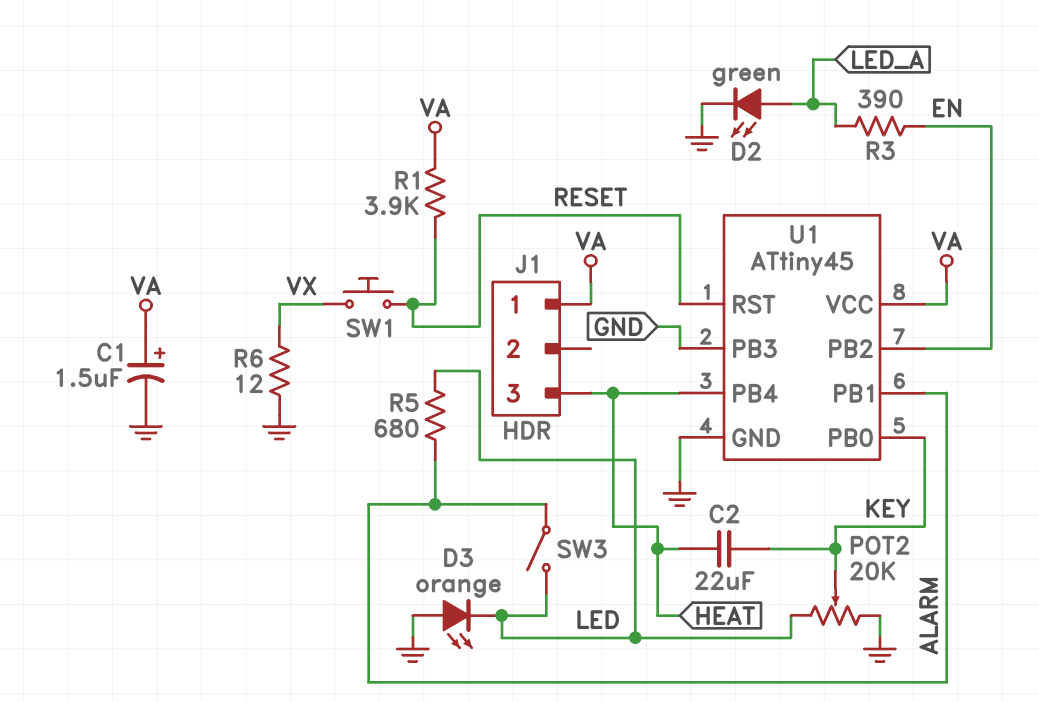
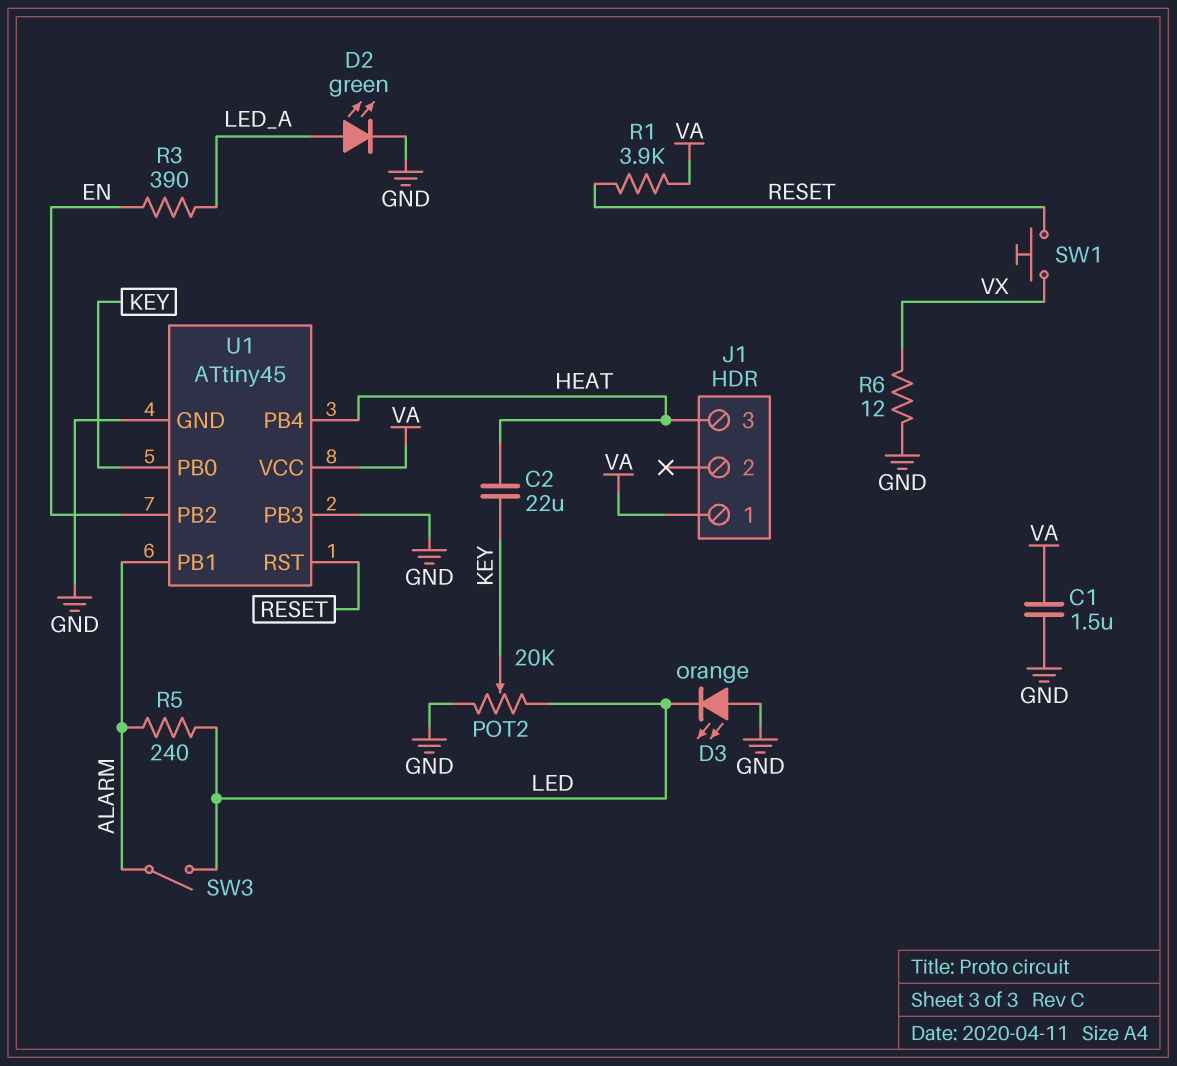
C1: 1.5uF (plus VA, minus GND) -> 1.5uF (GND, VA)
R5: 680 (ALARM, LED) -> 240 (ALARM, LED)

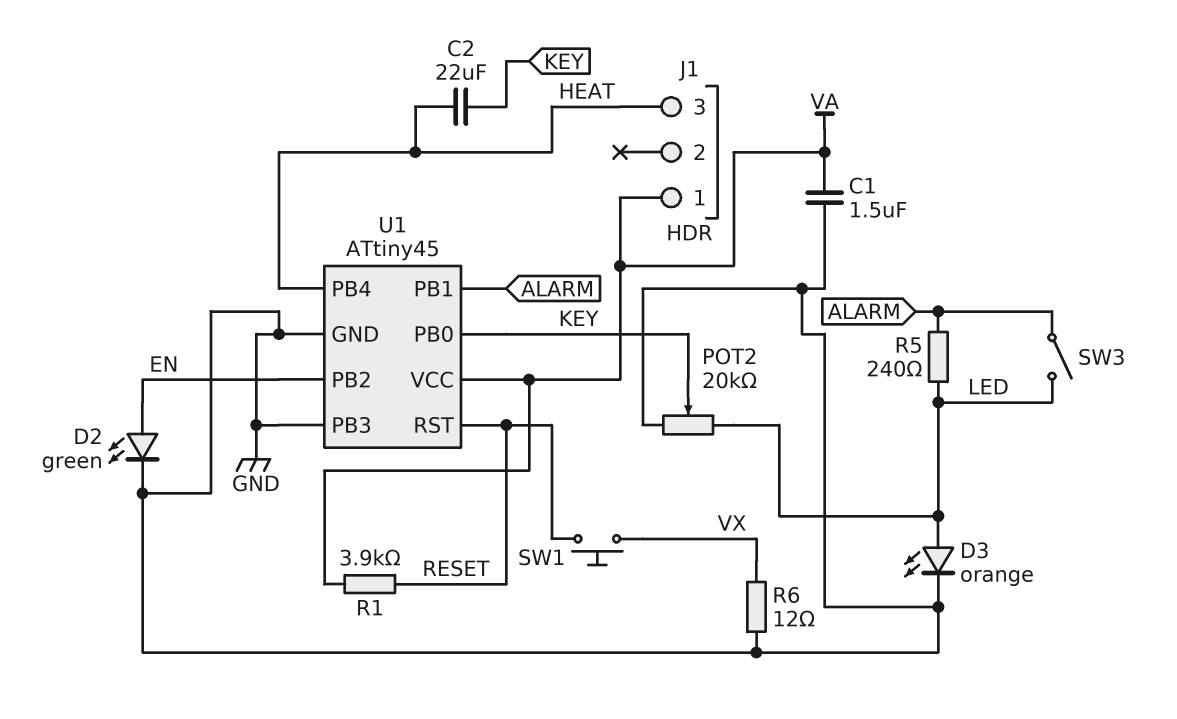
D2: LED green (A LED_A, K GND) -> LED green (A EN, K GND)
D3: LED orange (A GND, K LED) -> LED orange (A LED, K GND)
R3: 390 (EN, LED_A) -> none

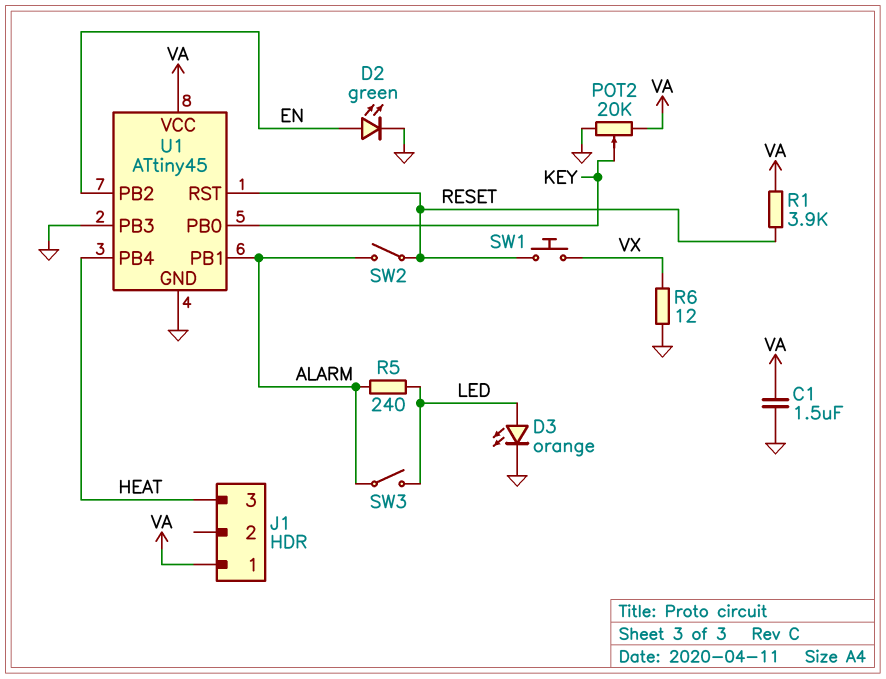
C2: 22uF (HEAT, KEY) -> none
POT2: 20k (GND, LED, wiper KEY) -> 20k (GND, VA, wiper KEY)
SW2: none -> switch (ALARM, RESET)

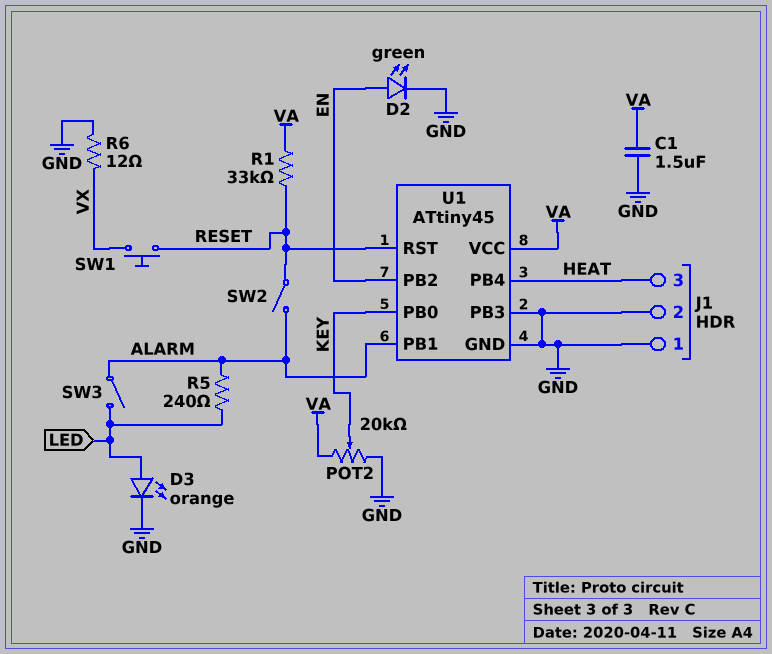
J1 pin 1: VA -> GND
J1 pin 2: none -> GND
R1: 3.9k (RESET, VA) -> 33k (RESET, VA)

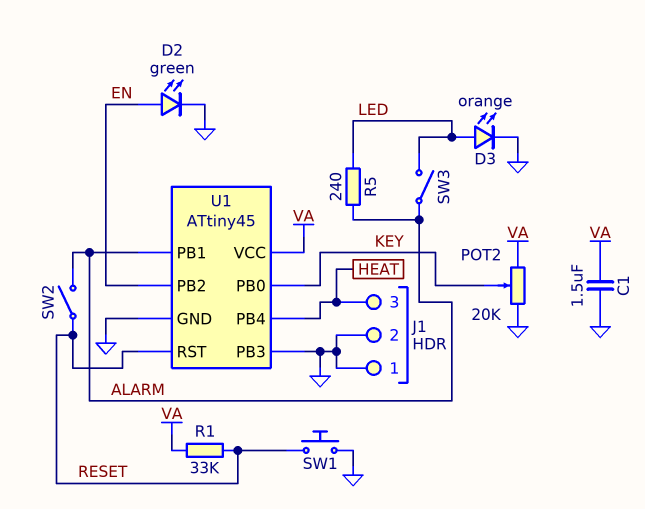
R6: 12 (GND, VX) -> none
SW1: button (RESET, VX) -> button (GND, RESET)

